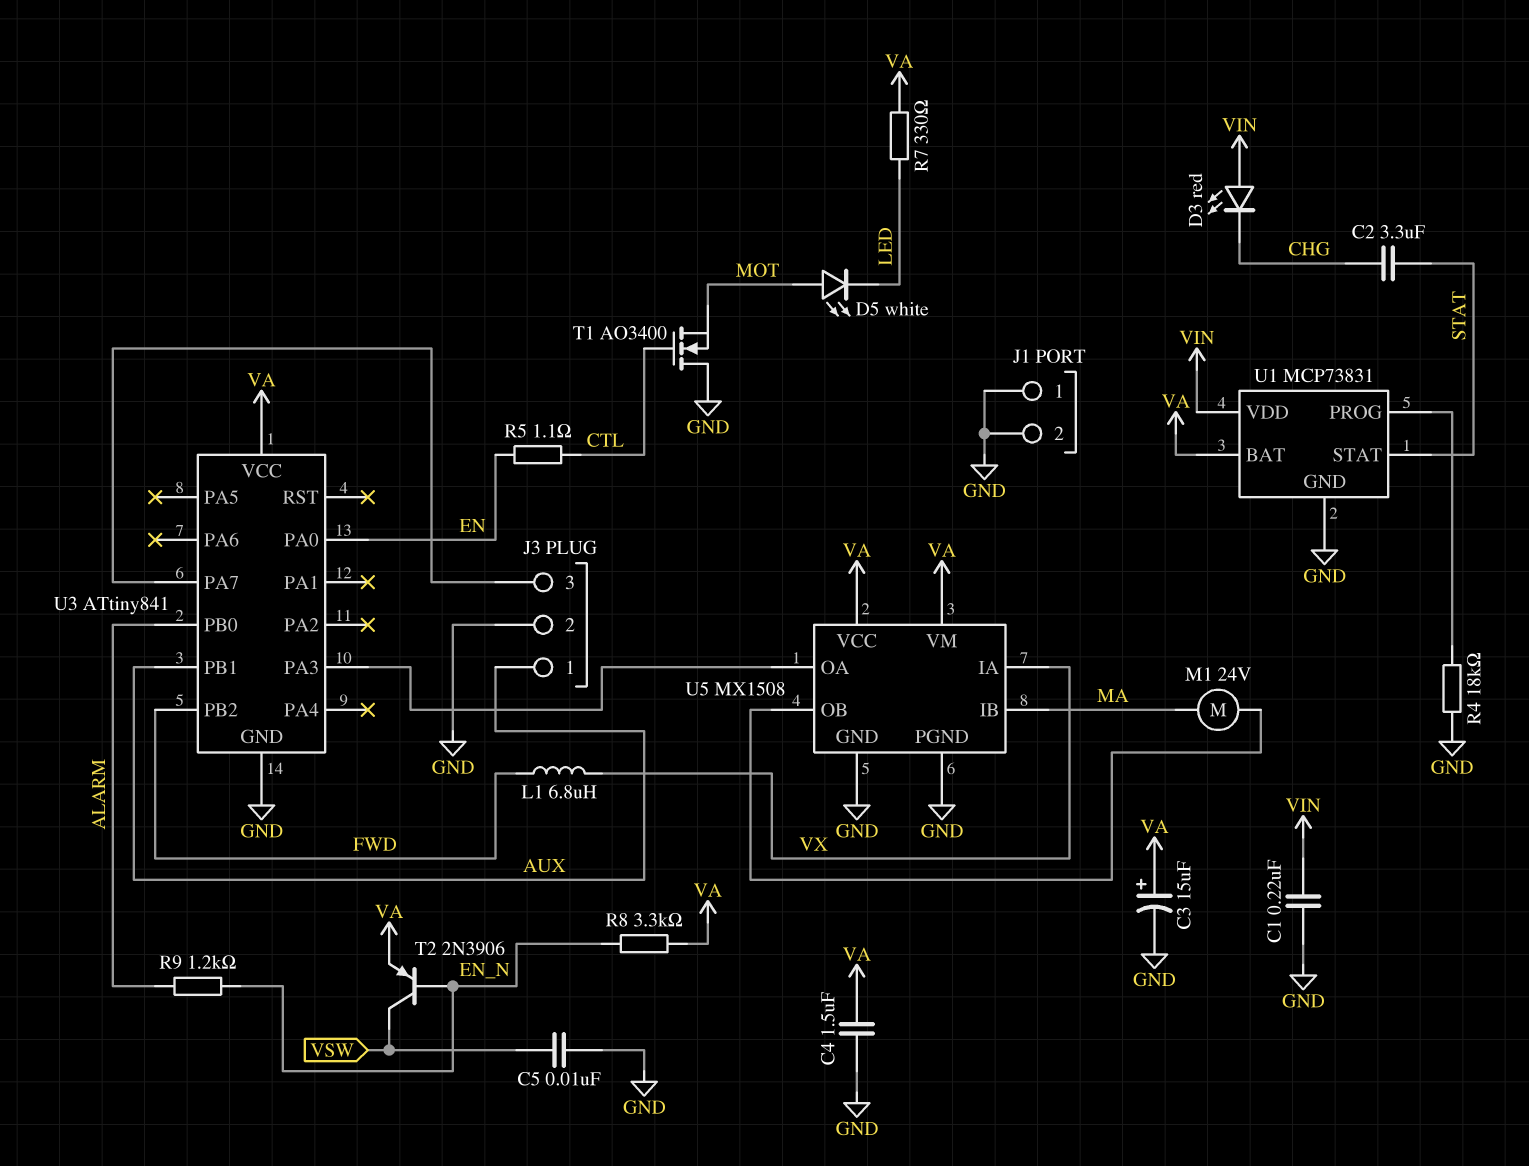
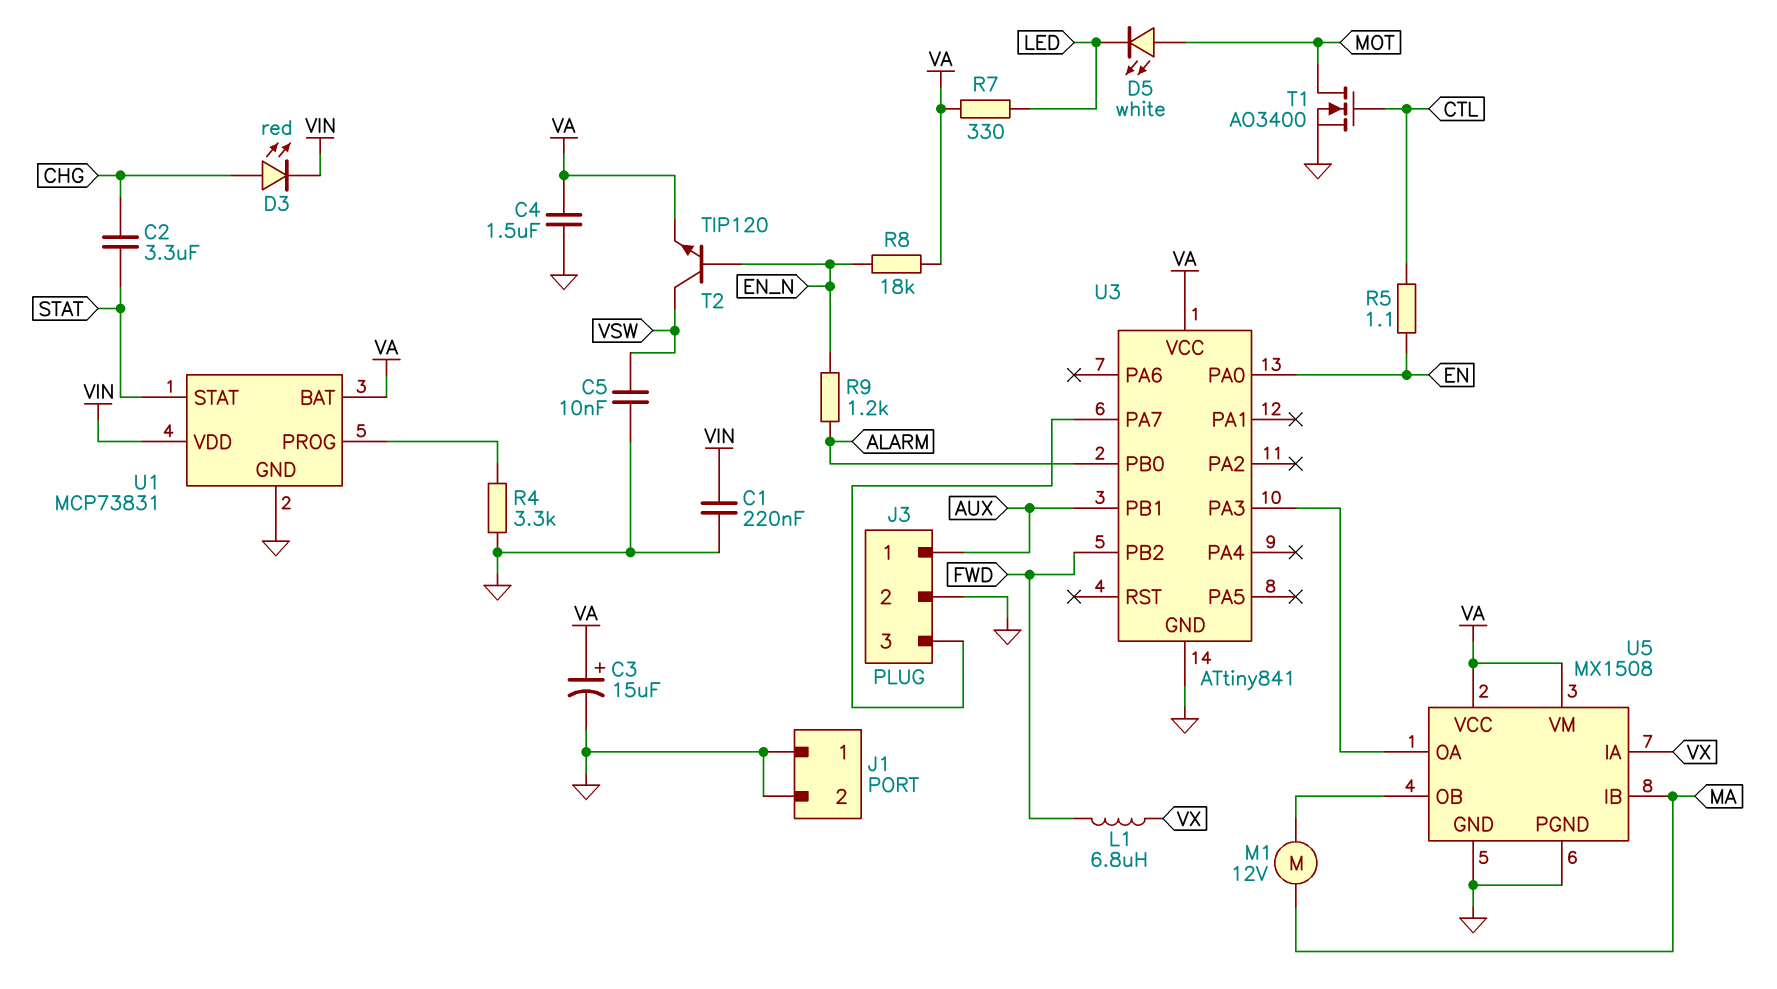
D3: LED red (A VIN, K CHG) -> LED red (A CHG, K VIN)
M1: motor 24V (MA, U5/OB) -> motor 12V (MA, U5/OB)
R4: 18k (GND, U1/PROG) -> 3.3k (GND, U1/PROG)
R8: 3.3k (EN_N, VA) -> 18k (EN_N, VA)
T1: NMOS AO3400 (G CTL, D GND, S MOT) -> NMOS AO3400 (G CTL, D MOT, S GND)
T2: PNP 2N3906 (B EN_N, C VSW, E VA) -> NPN TIP120 (B EN_N, C VSW, E VA)

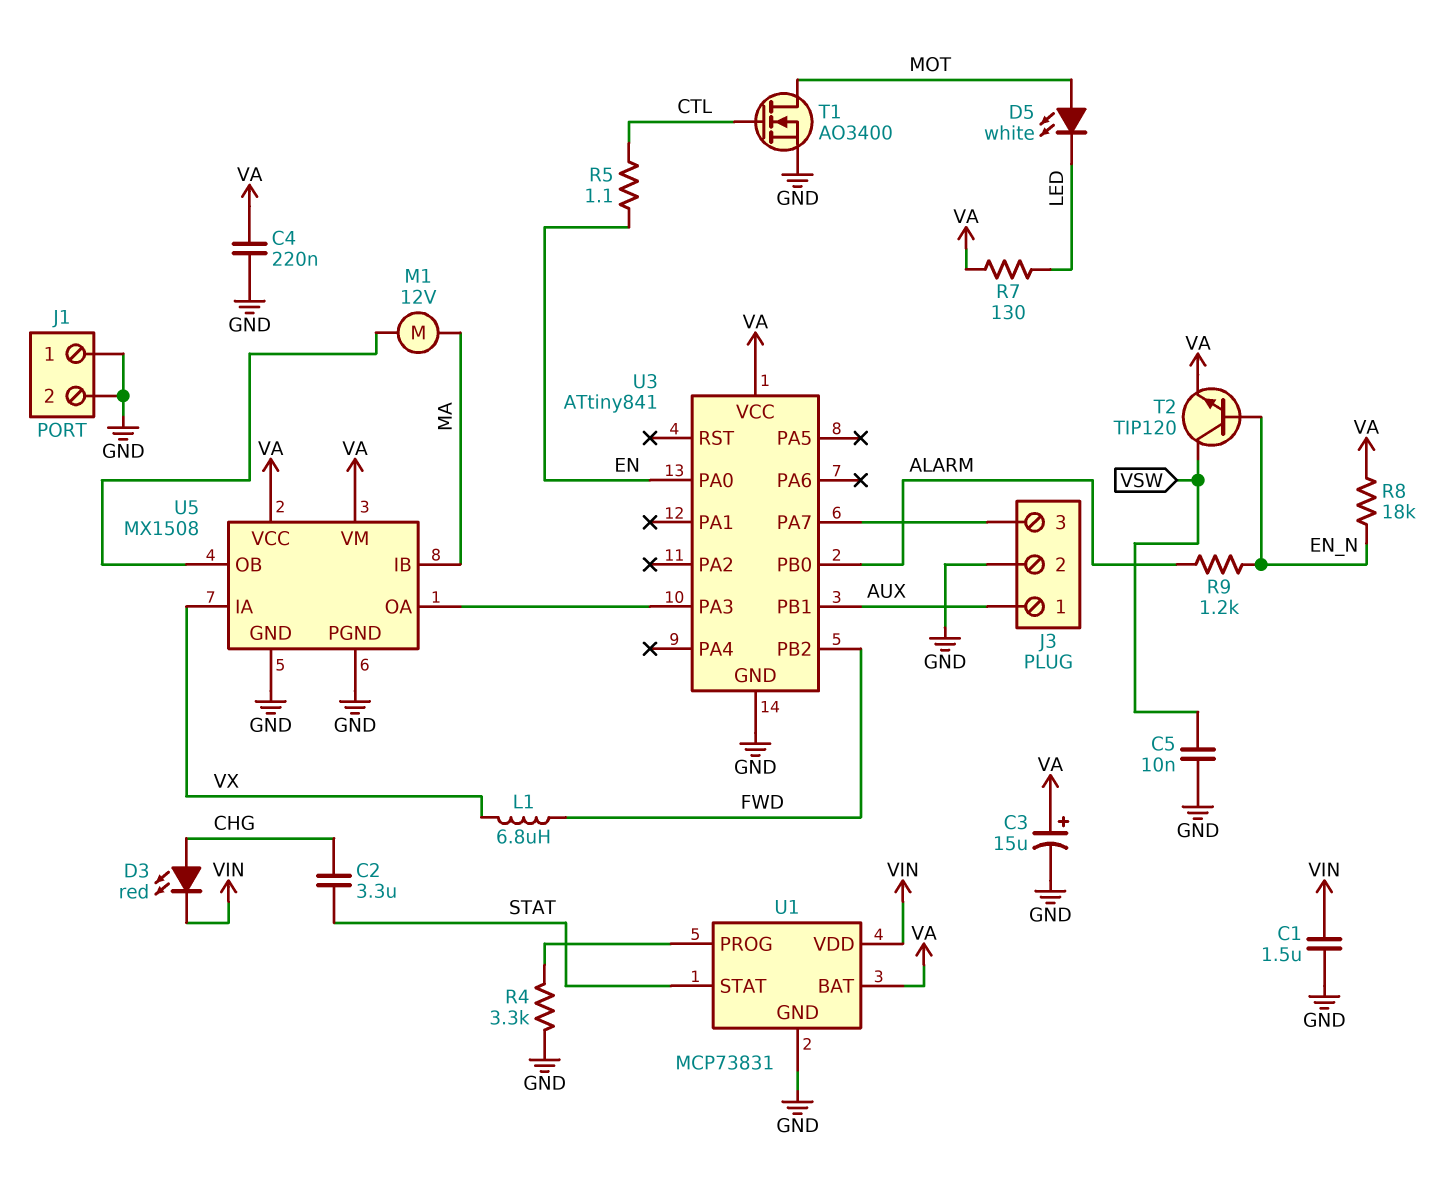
C1: 220nF (GND, VIN) -> 1.5uF (GND, VIN)
C4: 1.5uF (GND, VA) -> 220nF (GND, VA)
R7: 330 (LED, VA) -> 130 (LED, VA)

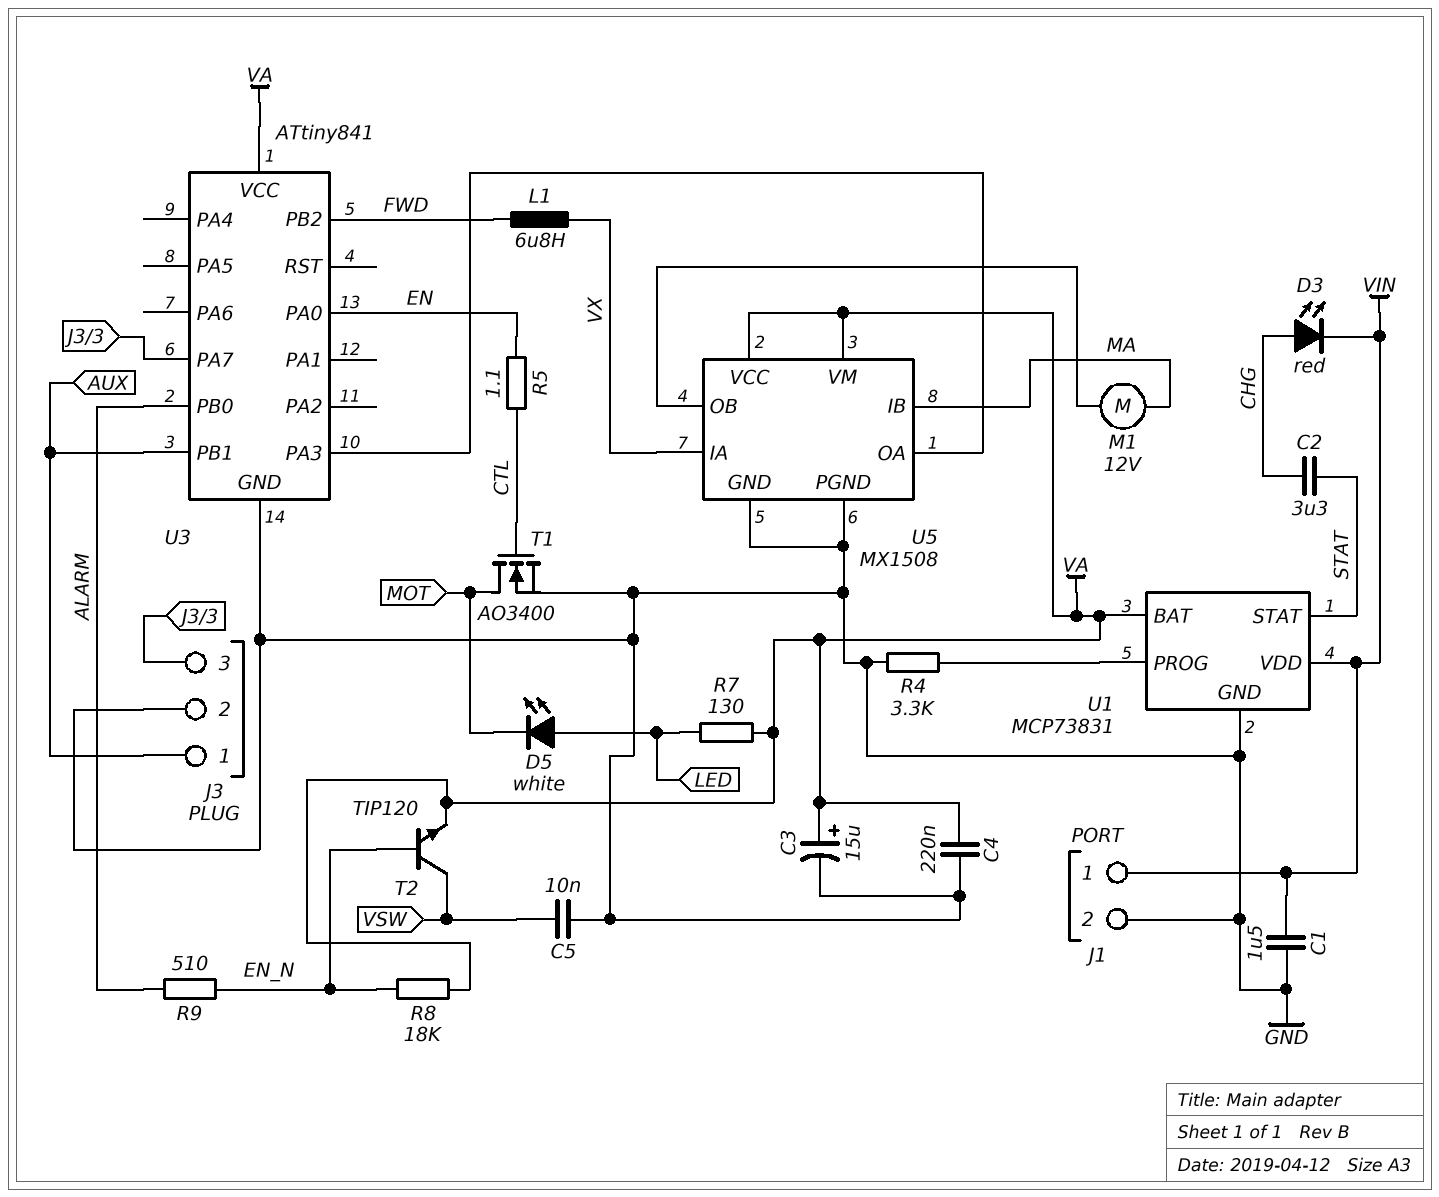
D5: LED white (A MOT, K LED) -> LED white (A LED, K MOT)
J1 pin 1: GND -> VIN
R9: 1.2k (ALARM, EN_N) -> 510 (ALARM, EN_N)

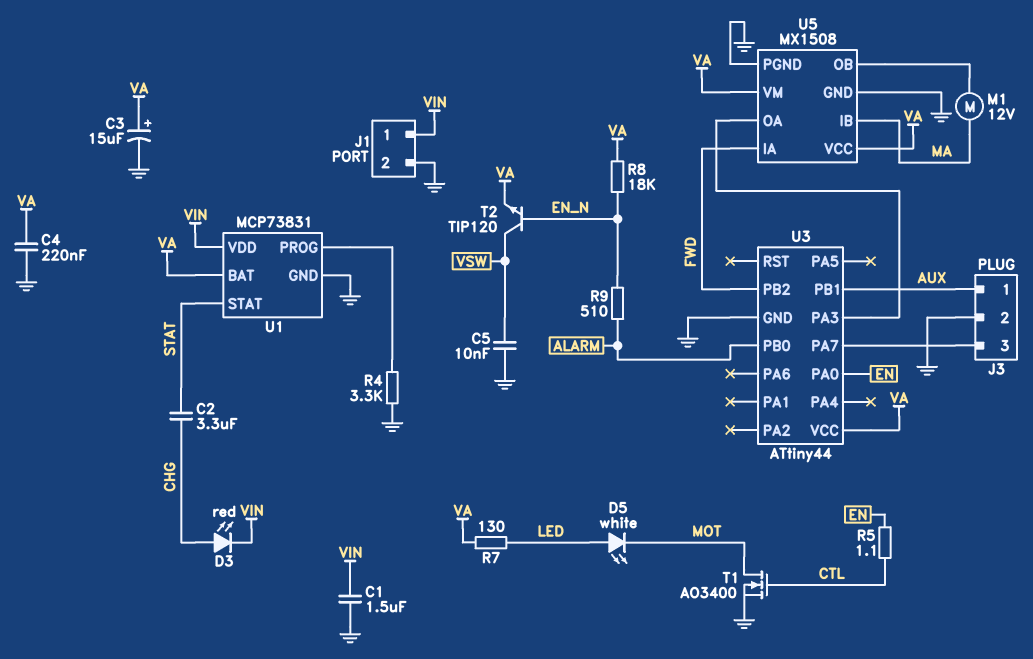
L1: 6.8uH (FWD, VX) -> none
U3: ATtiny841 -> ATtiny44
U5 pin IA: VX -> FWD

